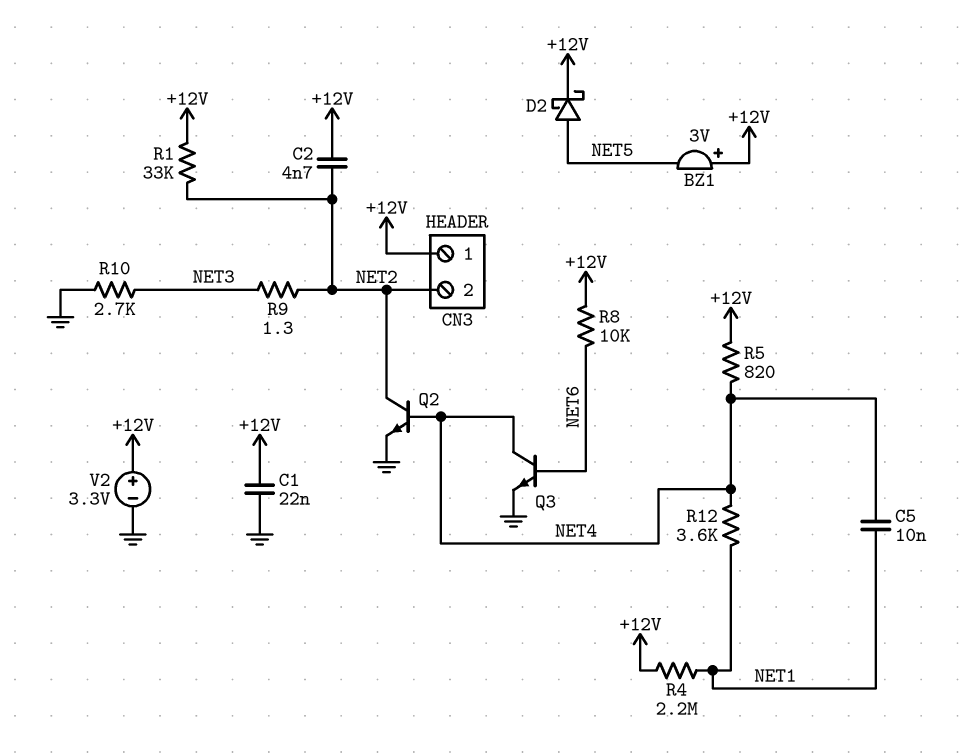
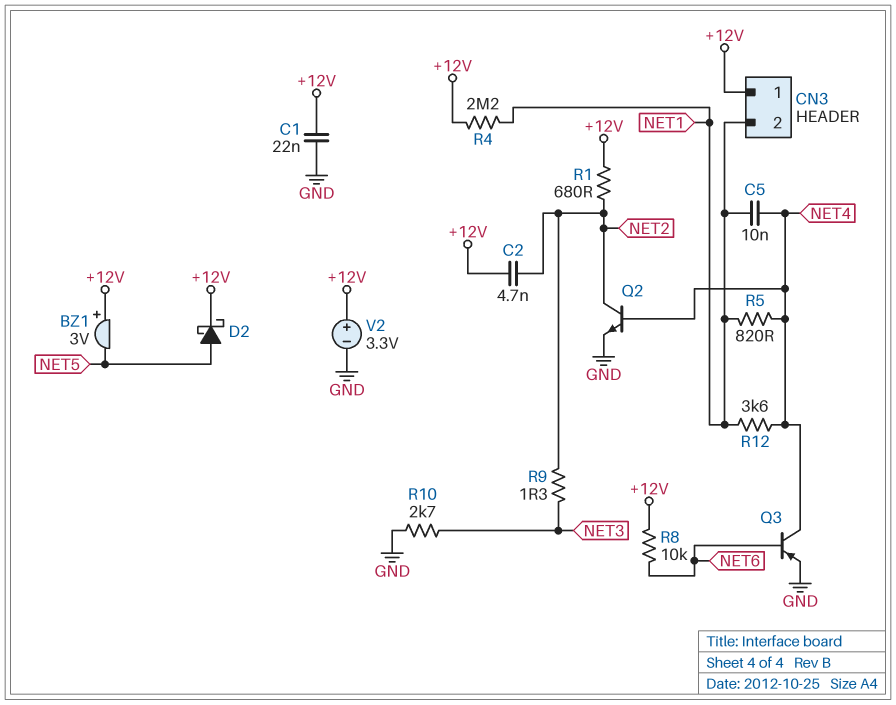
CN3 pin 2: NET2 -> NET1
Q3: NPN (B NET6, C NET4, E GND) -> PNP (B NET6, C NET4, E GND)
R1: 33k (+12V, NET2) -> 680 (+12V, NET2)
R5: 820 (+12V, NET4) -> 820 (NET1, NET4)

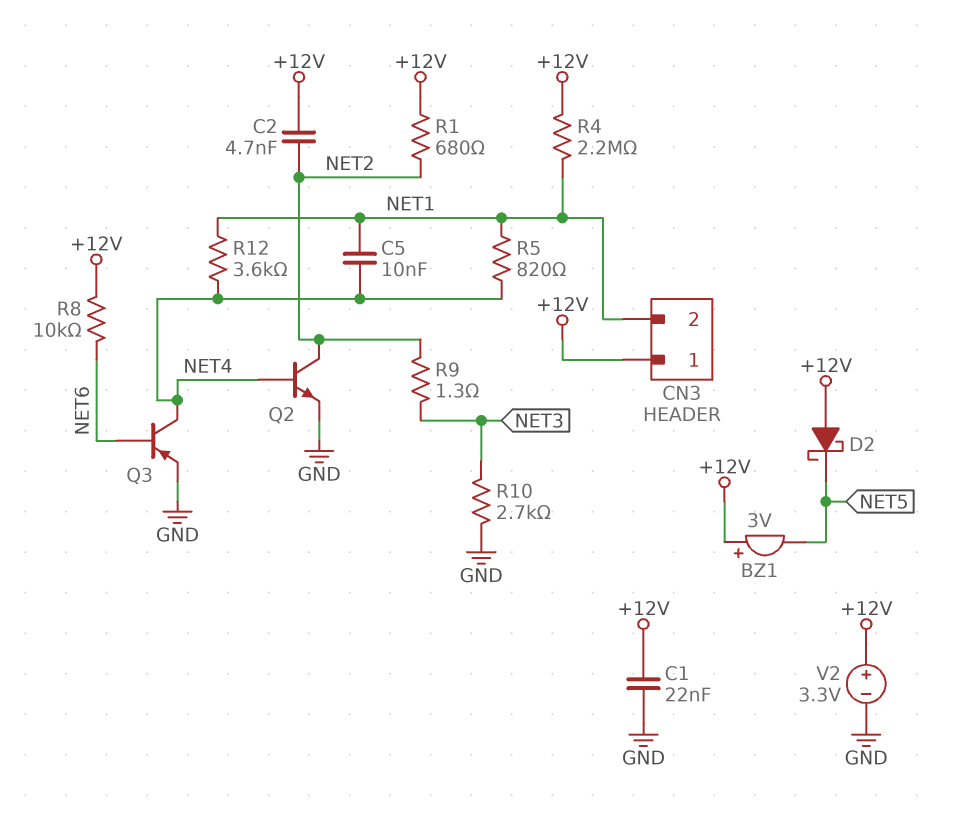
D2: schottky (A NET5, K +12V) -> schottky (A +12V, K NET5)

